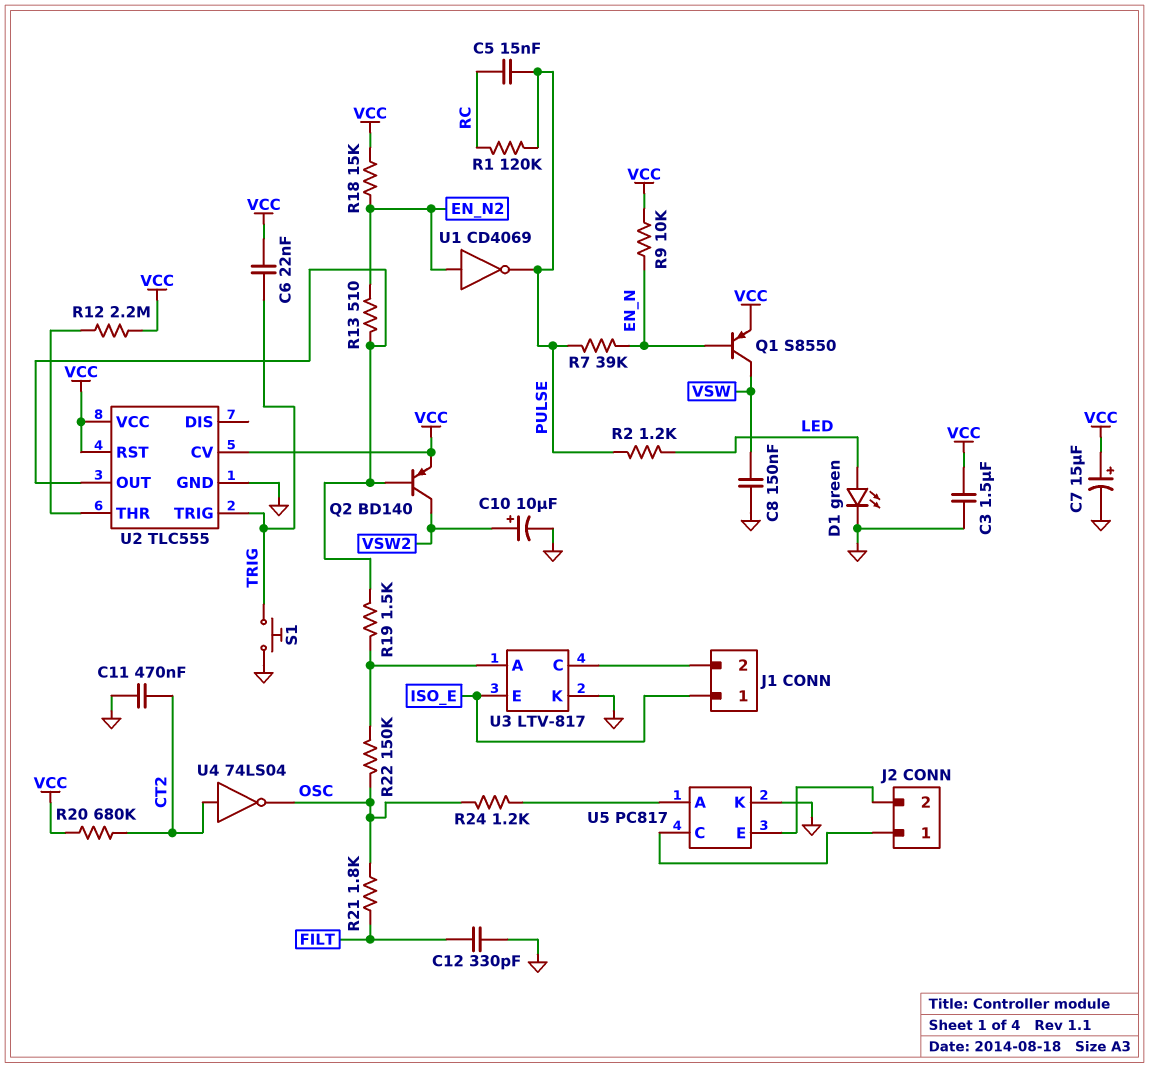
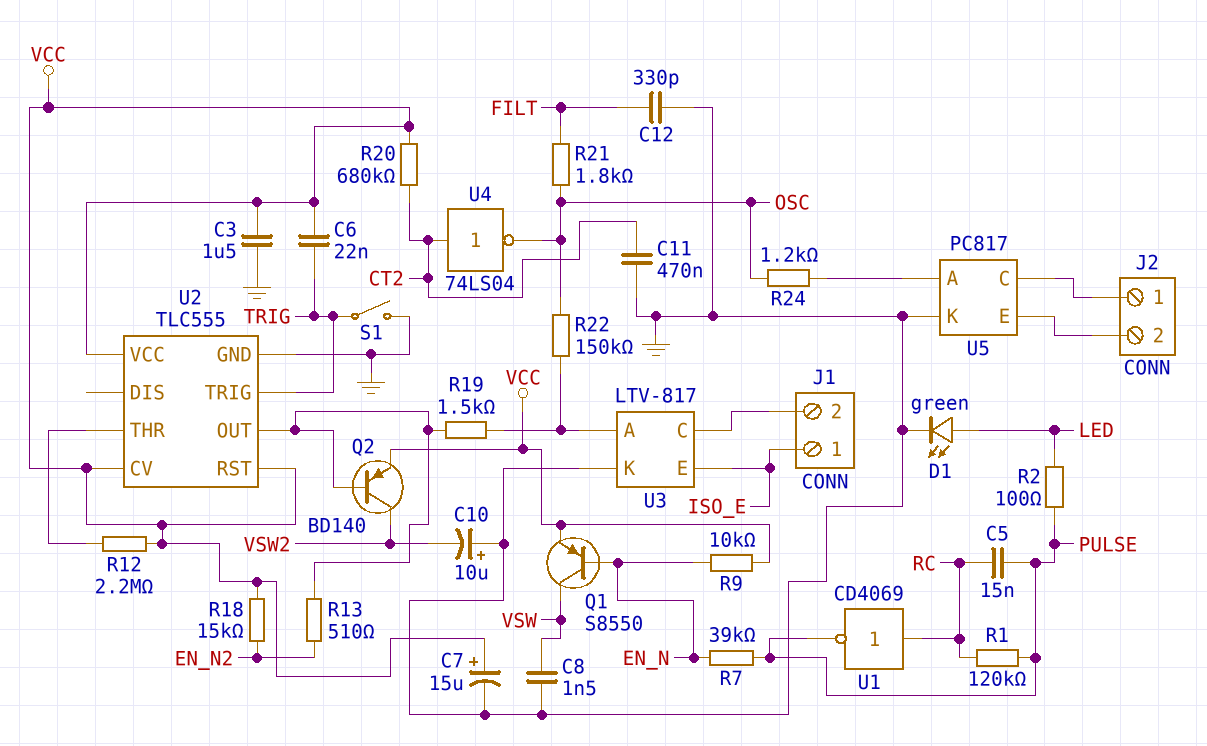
C8: 150nF (GND, VSW) -> 1.5nF (GND, VSW)
C10: 10uF (plus VSW2, minus GND) -> 10uF (plus GND, minus VSW2)
R2: 1.2k (LED, PULSE) -> 100 (LED, PULSE)
S1: button (GND, TRIG) -> switch (GND, TRIG)
U1: NOT CD4069 (in EN_N2, out PULSE) -> NOT CD4069 (in RC, out PULSE)

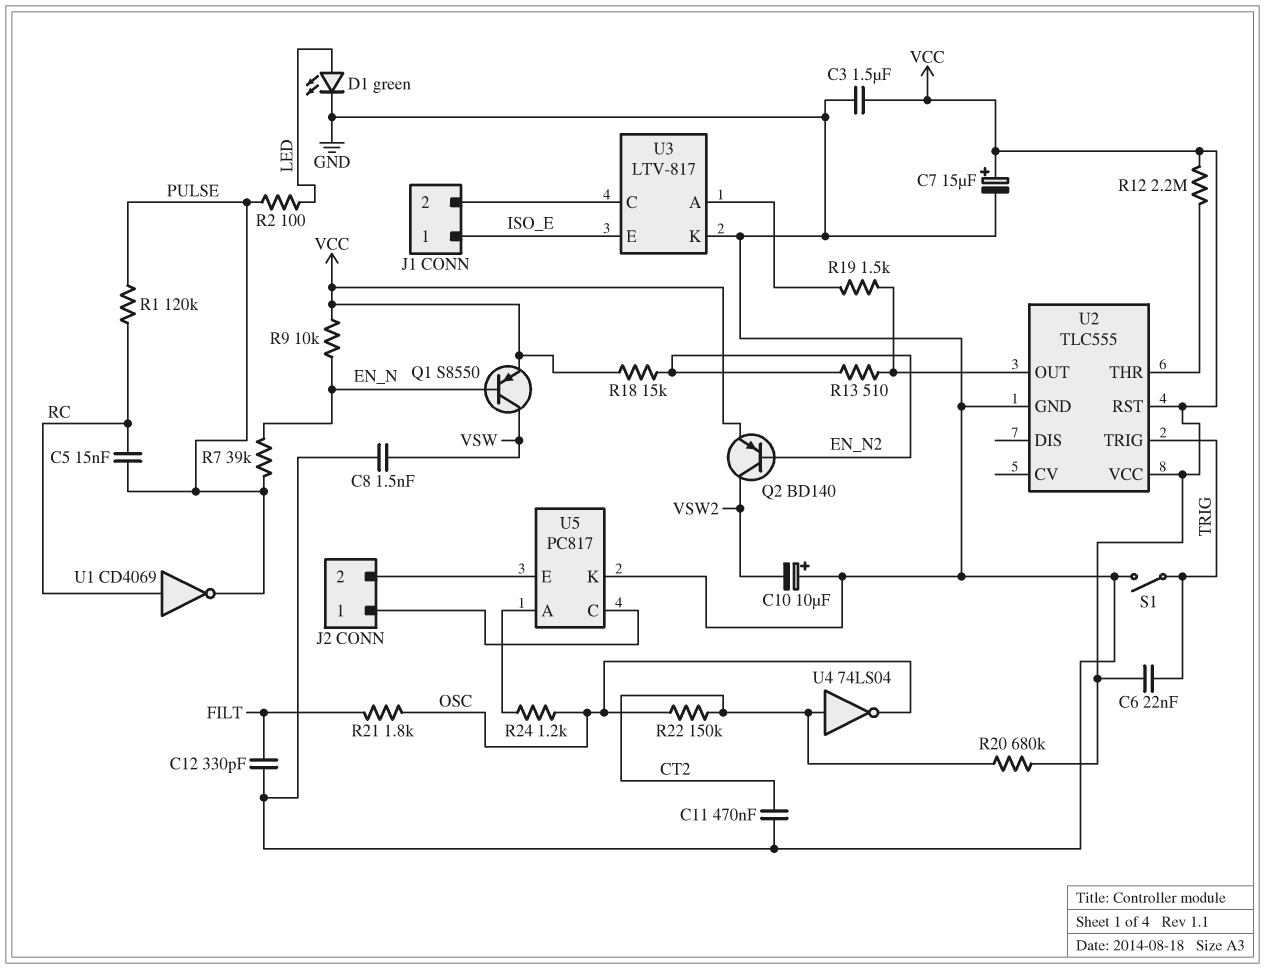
Q2: PNP BD140 (B U2/OUT, C VSW2, E VCC) -> PNP BD140 (B EN_N2, C VSW2, E VCC)
R22: 150k (OSC, U3/A) -> 150k (CT2, OSC)
U2 pin CV: VCC -> none

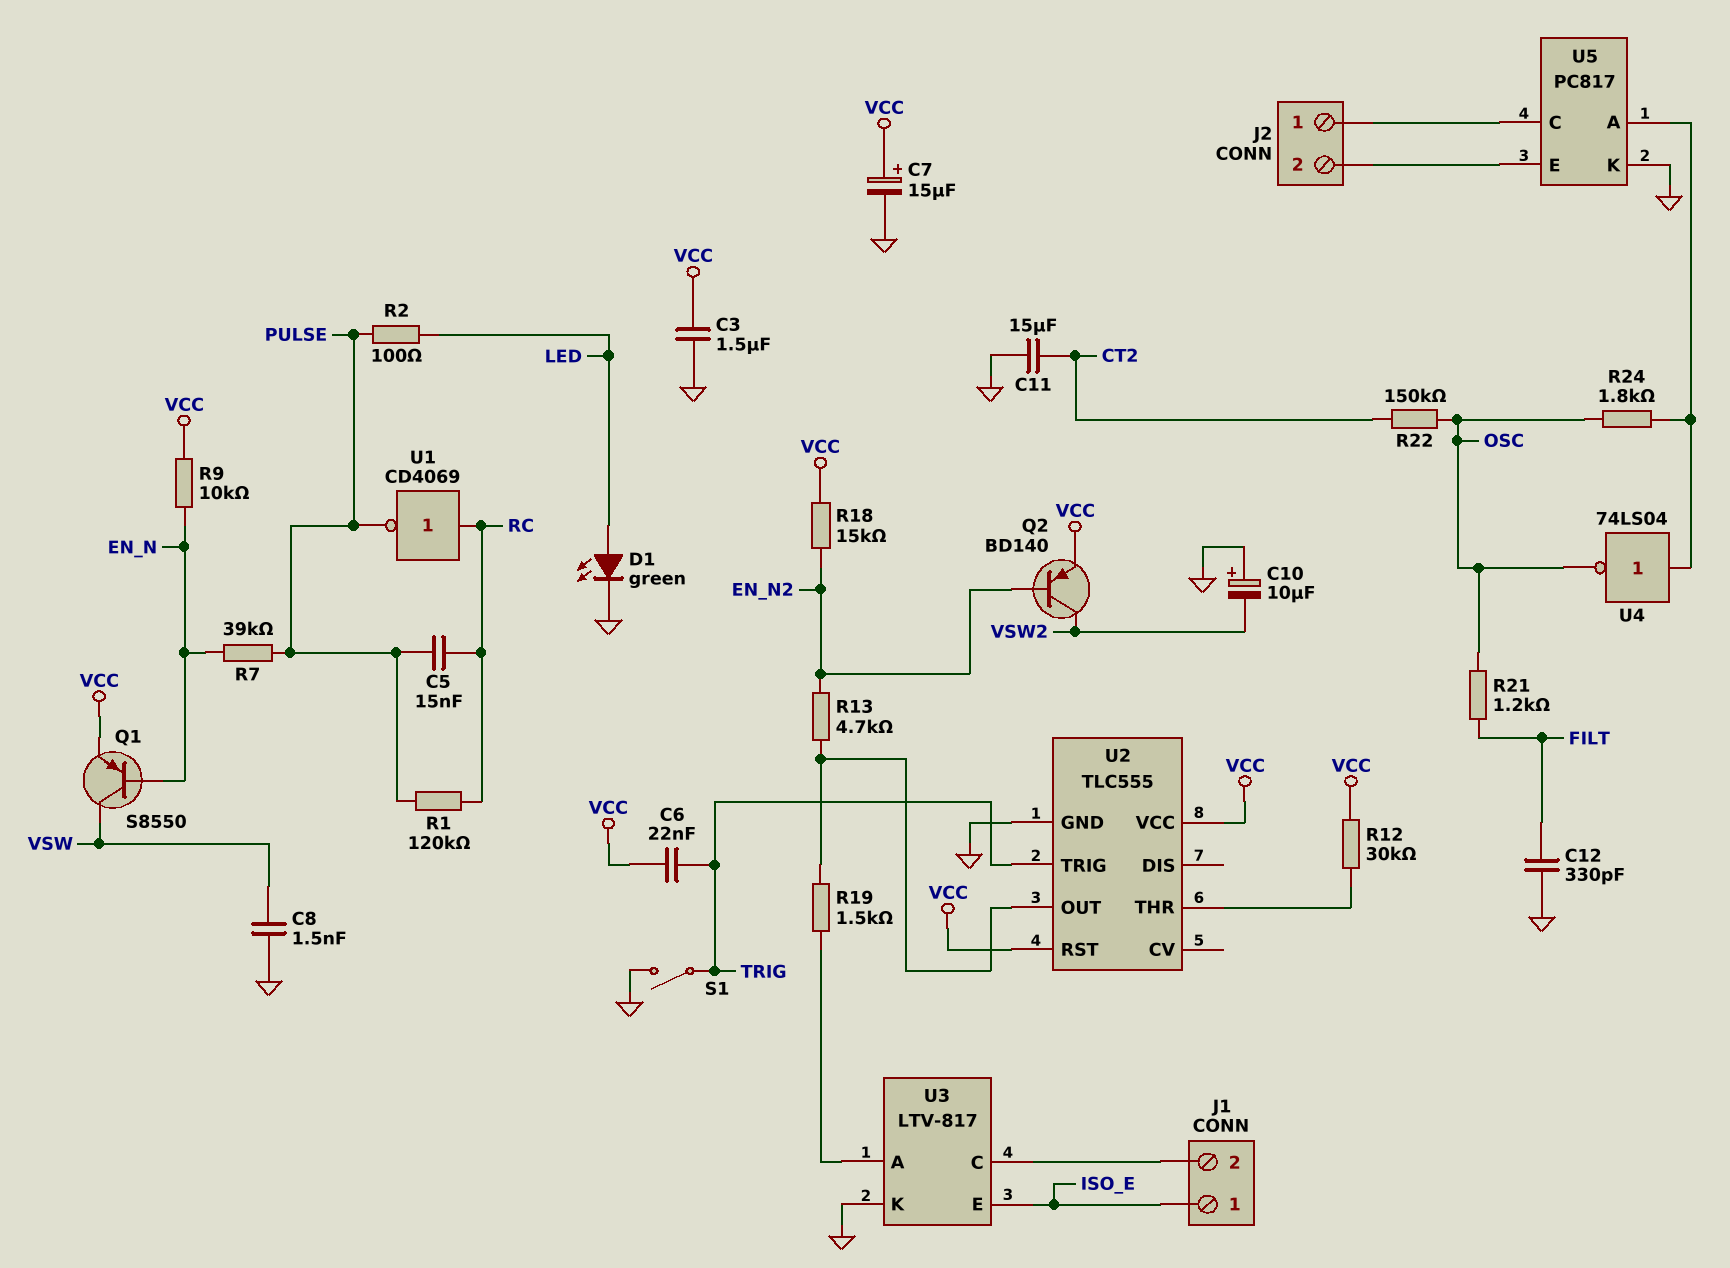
C11: 470nF (CT2, GND) -> 15uF (CT2, GND)
R12: 2.2M (U2/THR, VCC) -> 30k (U2/THR, VCC)
R13: 510 (EN_N2, U2/OUT) -> 4.7k (EN_N2, U2/OUT)
R20: 680k (CT2, VCC) -> none
R21: 1.8k (FILT, OSC) -> 1.2k (FILT, OSC)
R24: 1.2k (OSC, U5/A) -> 1.8k (OSC, U5/A)
U4: NOT 74LS04 (in CT2, out OSC) -> NOT 74LS04 (in U5/A, out OSC)

